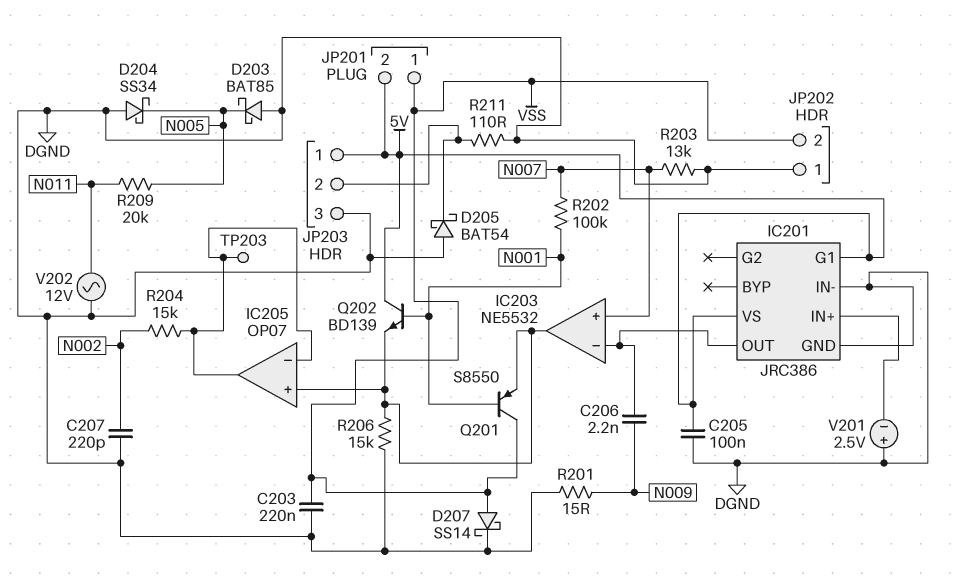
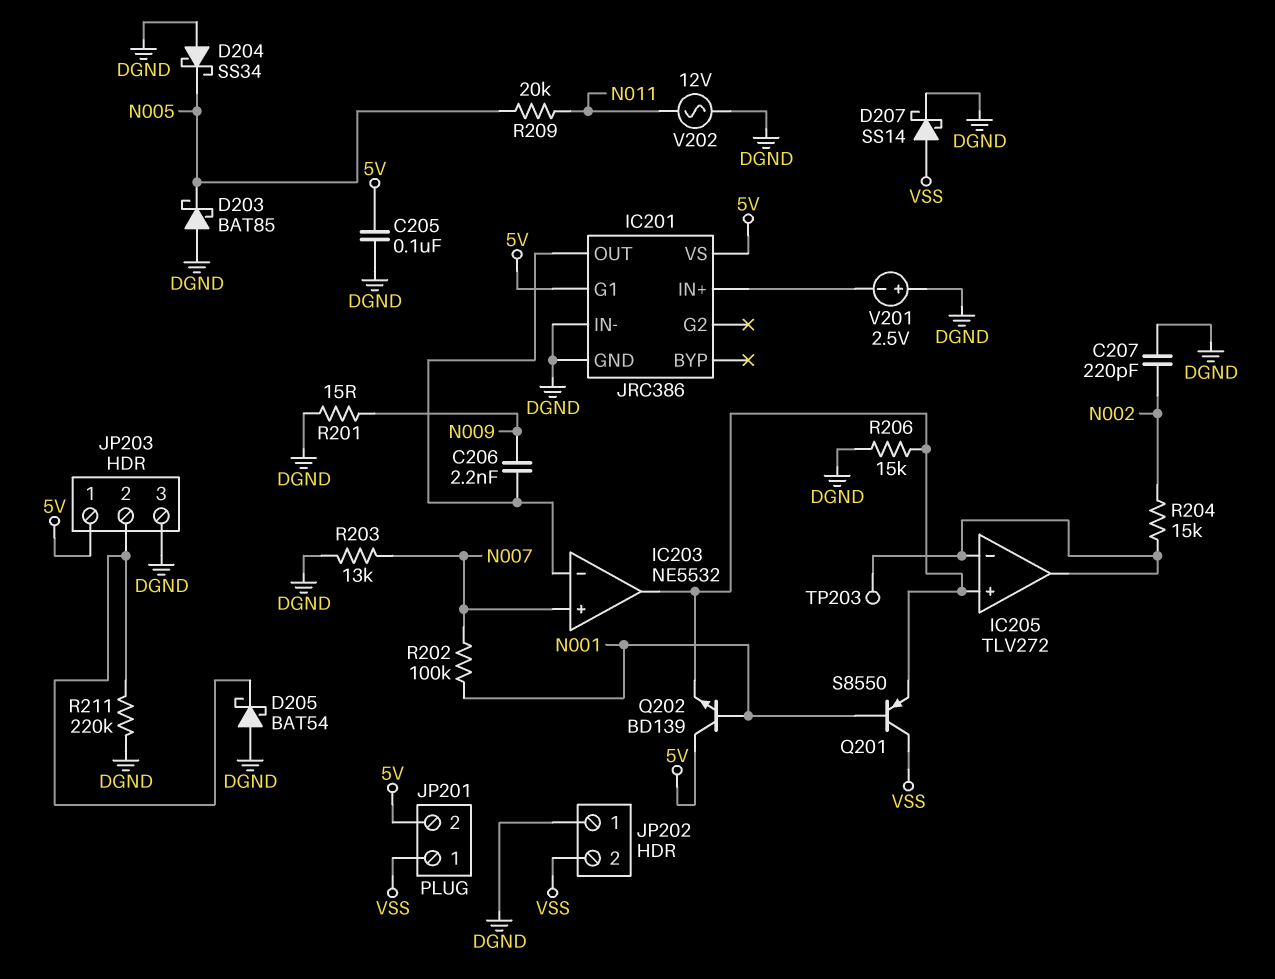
C203: 220nF (DGND, VSS) -> none
IC205: OP07 -> TLV272
R211: 110 (DGND, JP203/2) -> 220k (DGND, JP203/2)

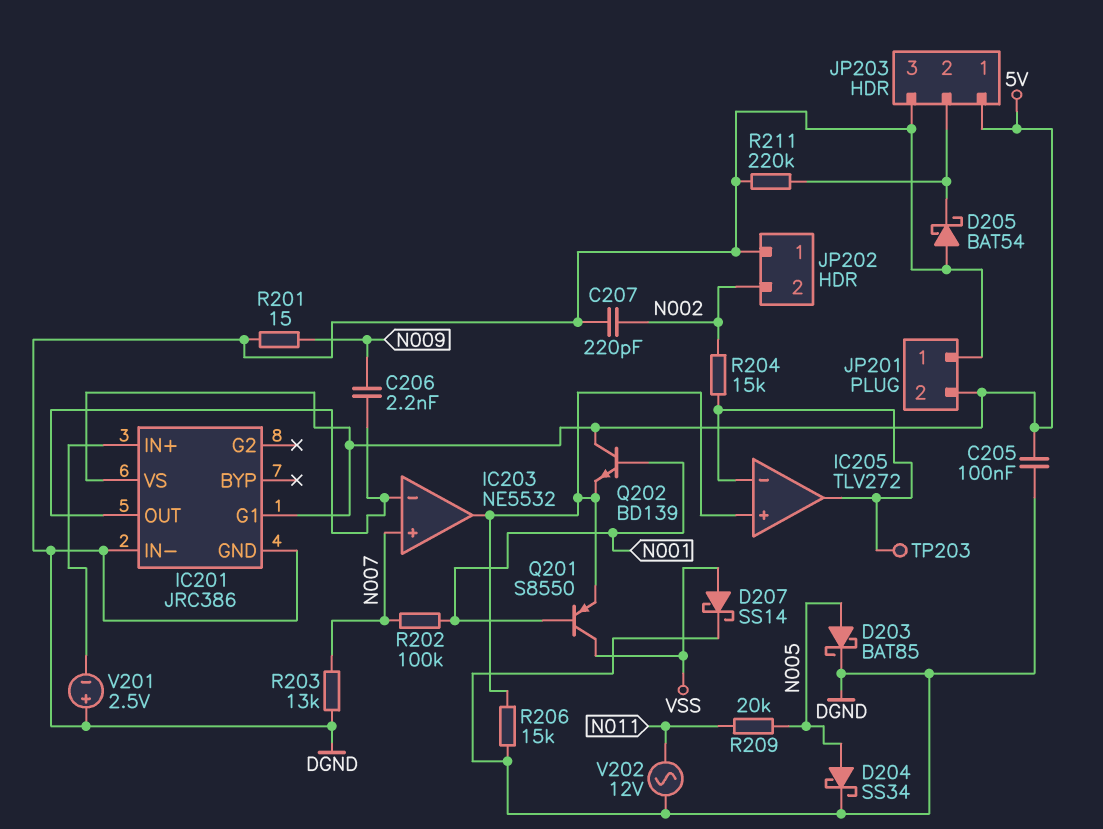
D203: schottky BAT85 (A DGND, K N005) -> schottky BAT85 (A N005, K DGND)
D204: schottky SS34 (A DGND, K N005) -> schottky SS34 (A N005, K DGND)
JP201 pin 1: VSS -> DGND
JP202 pin 2: VSS -> N002

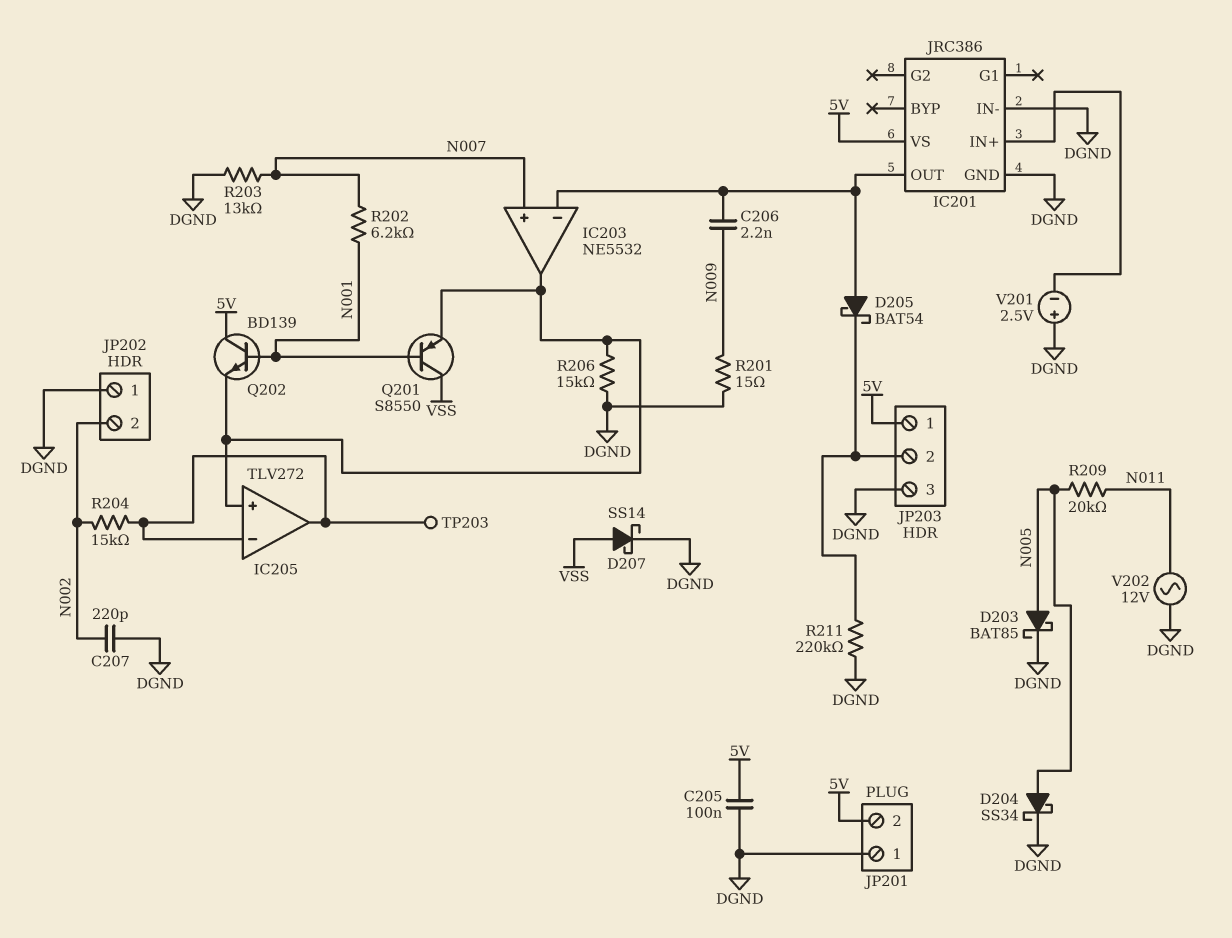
D205: schottky BAT54 (A DGND, K JP203/2) -> schottky BAT54 (A IC201/OUT, K JP203/2)
IC201 pin G1: 5V -> none
R202: 100k (N001, N007) -> 6.2k (N001, N007)

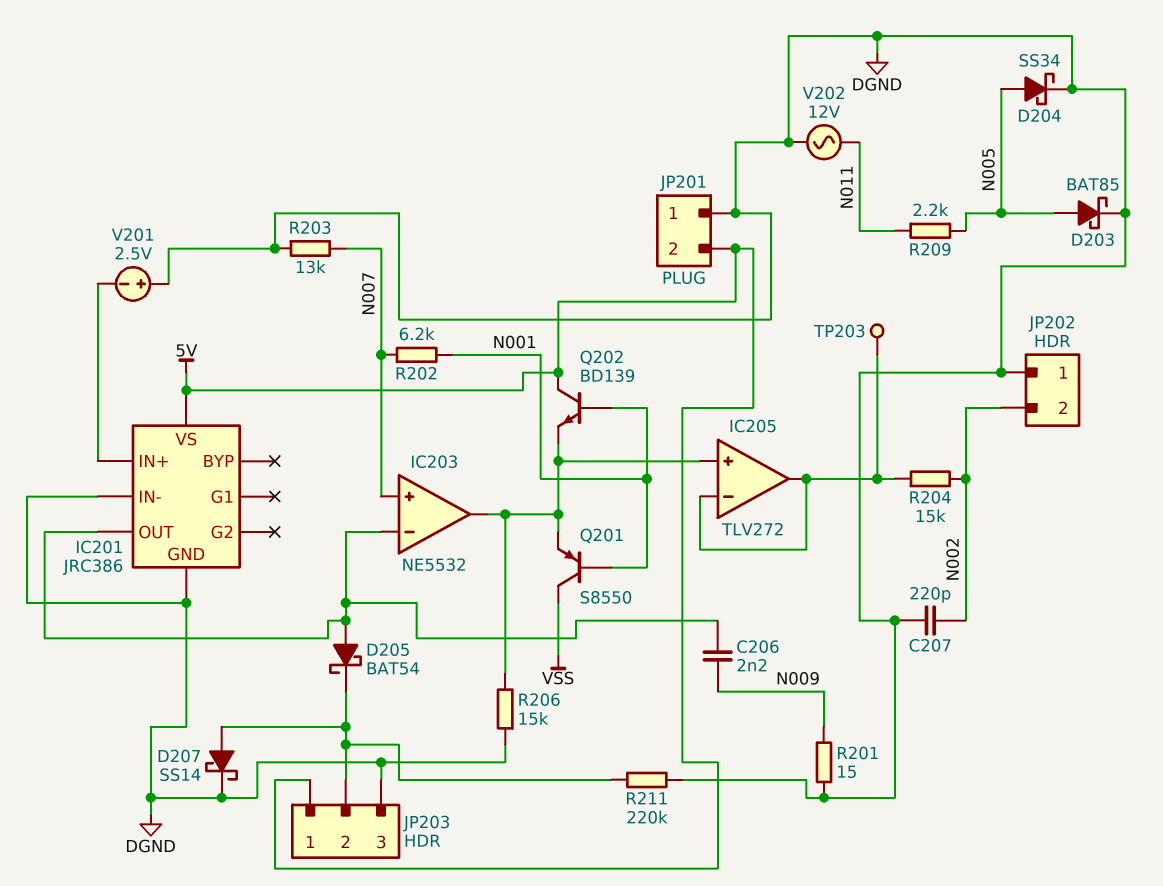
C205: 100nF (5V, DGND) -> none
D207: schottky SS14 (A VSS, K DGND) -> schottky SS14 (A JP203/2, K DGND)
R209: 20k (N005, N011) -> 2.2k (N005, N011)

